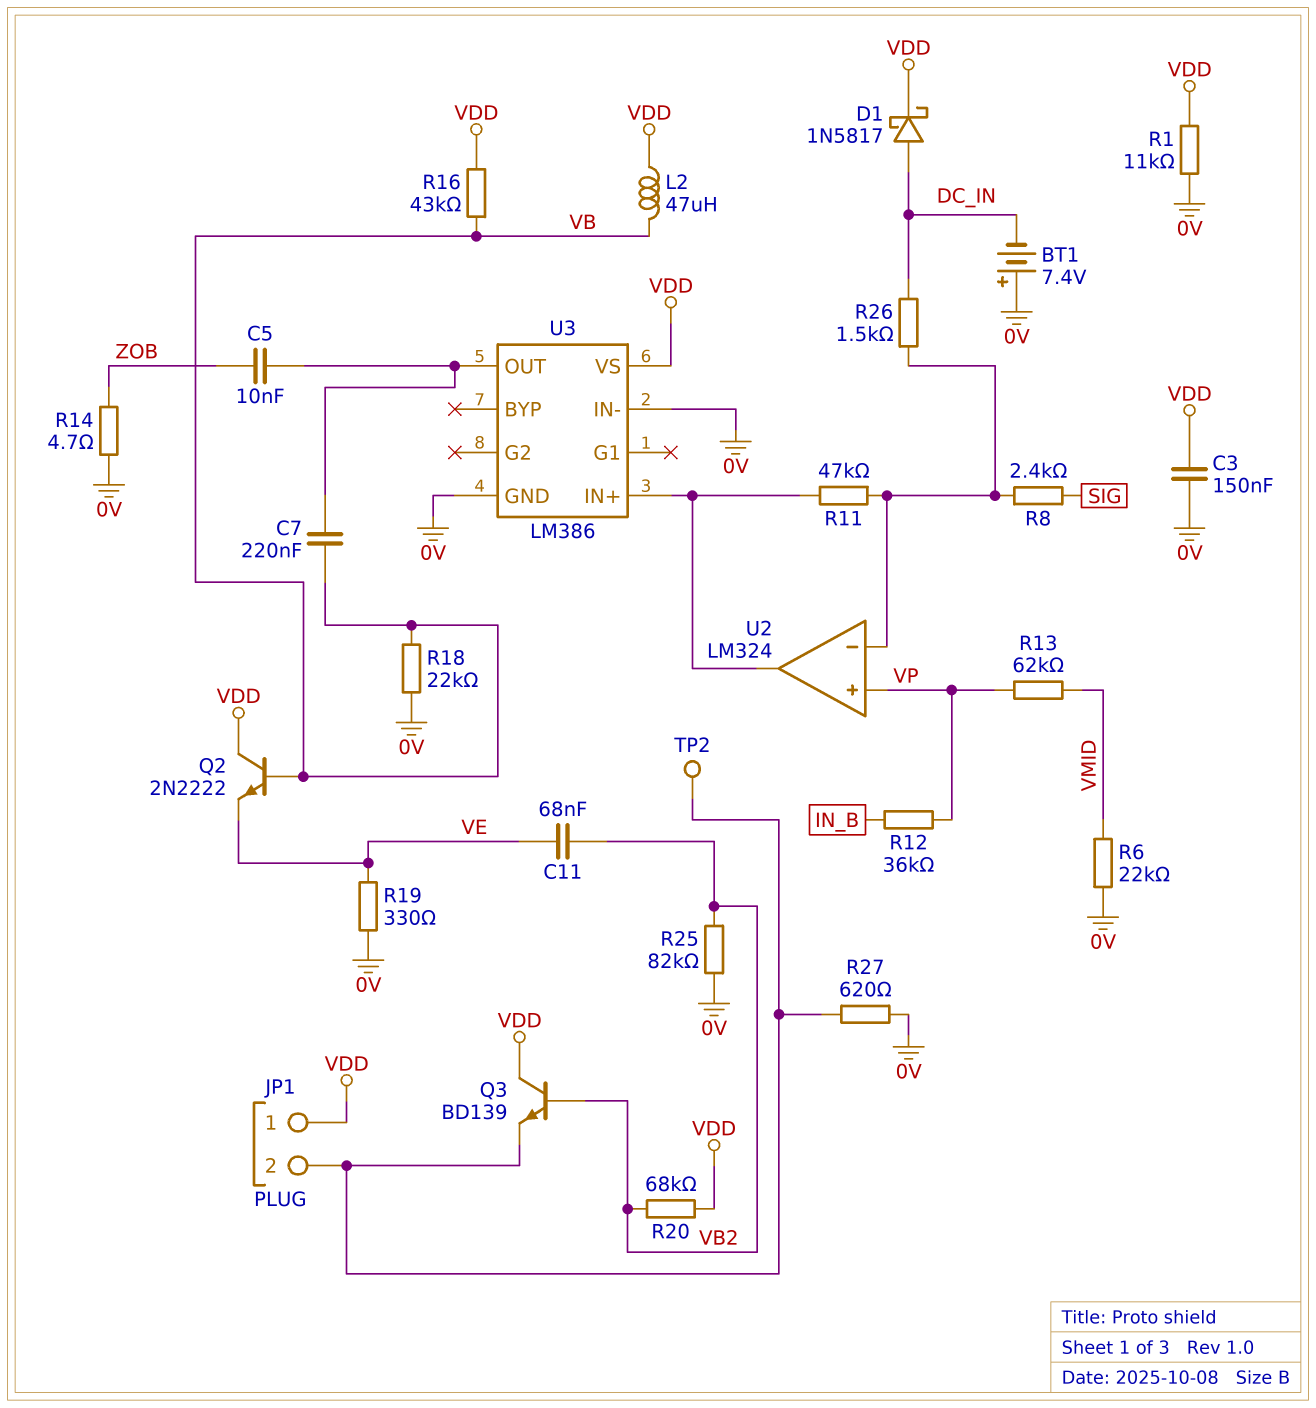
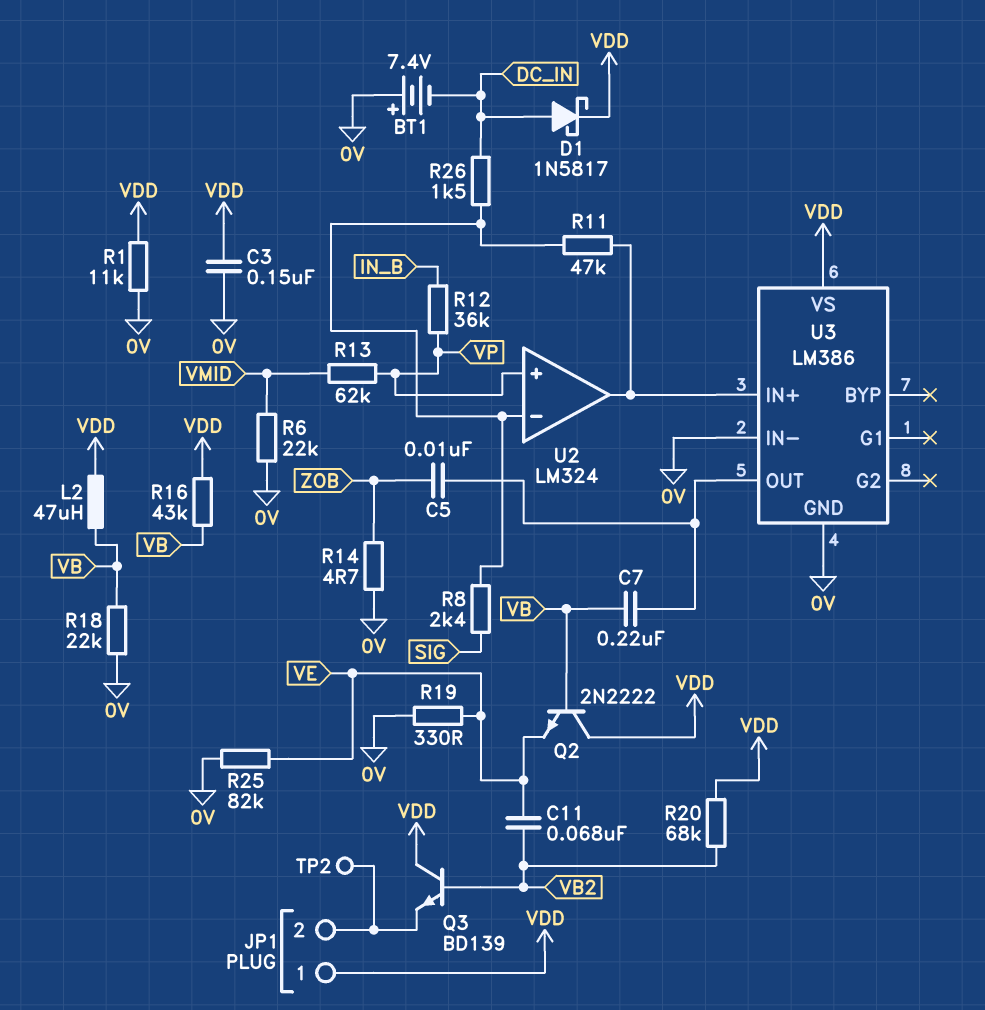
R25: 82k (0V, VB2) -> 82k (0V, VE)
R27: 620 (0V, JP1/2) -> none

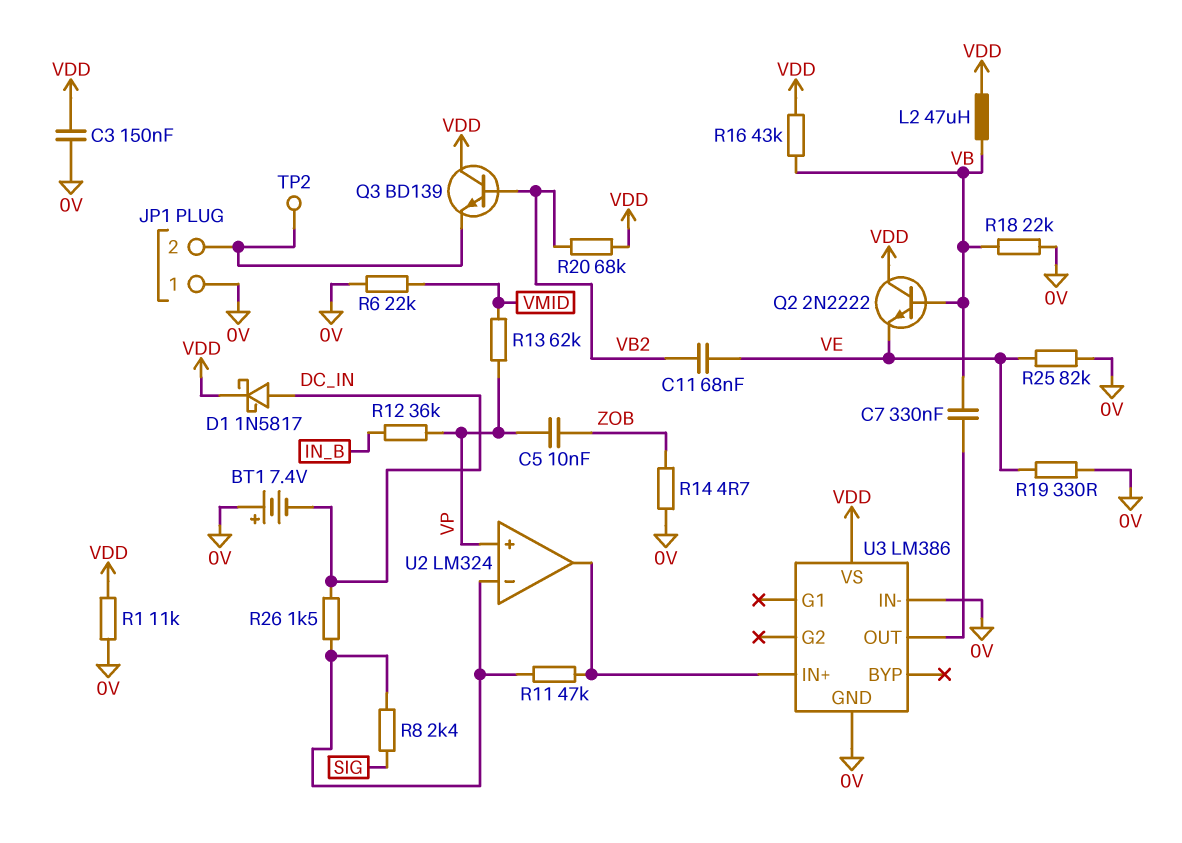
C5: 10nF (U3/OUT, ZOB) -> 10nF (VP, ZOB)
C7: 220nF (U3/OUT, VB) -> 330nF (U3/OUT, VB)
JP1 pin 1: VDD -> 0V

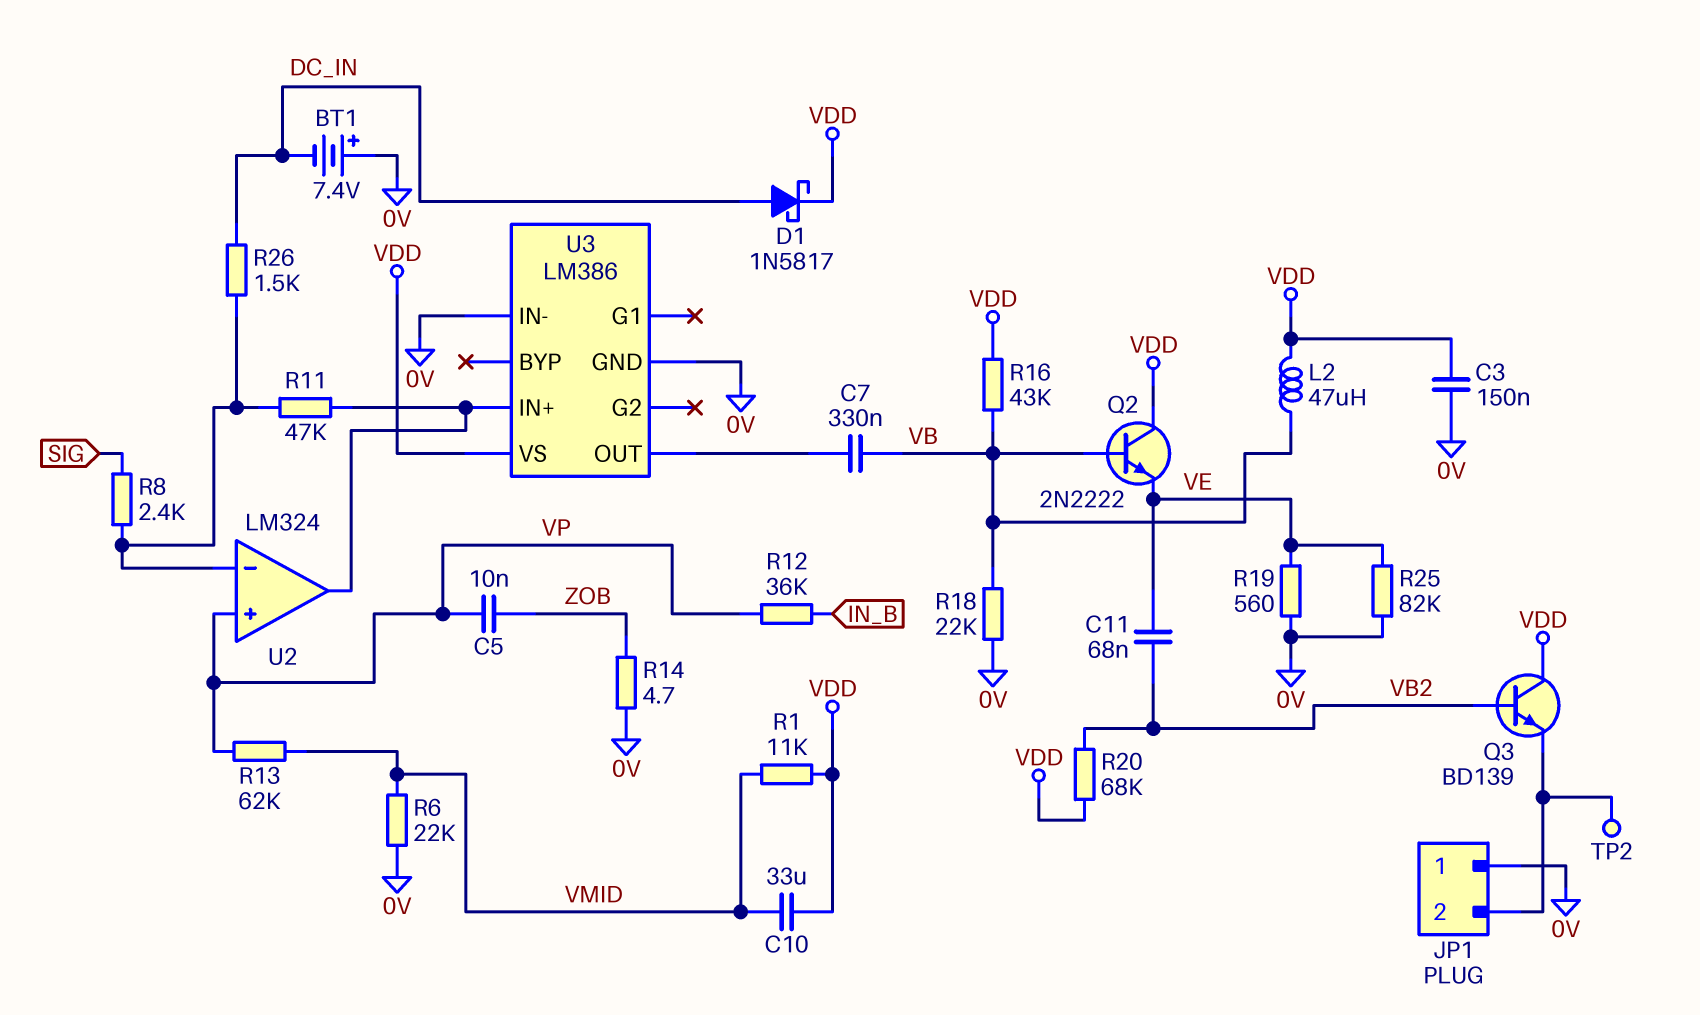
C10: none -> 33uF (VDD, VMID)
R1: 11k (0V, VDD) -> 11k (VDD, VMID)
R19: 330 (0V, VE) -> 560 (0V, VE)

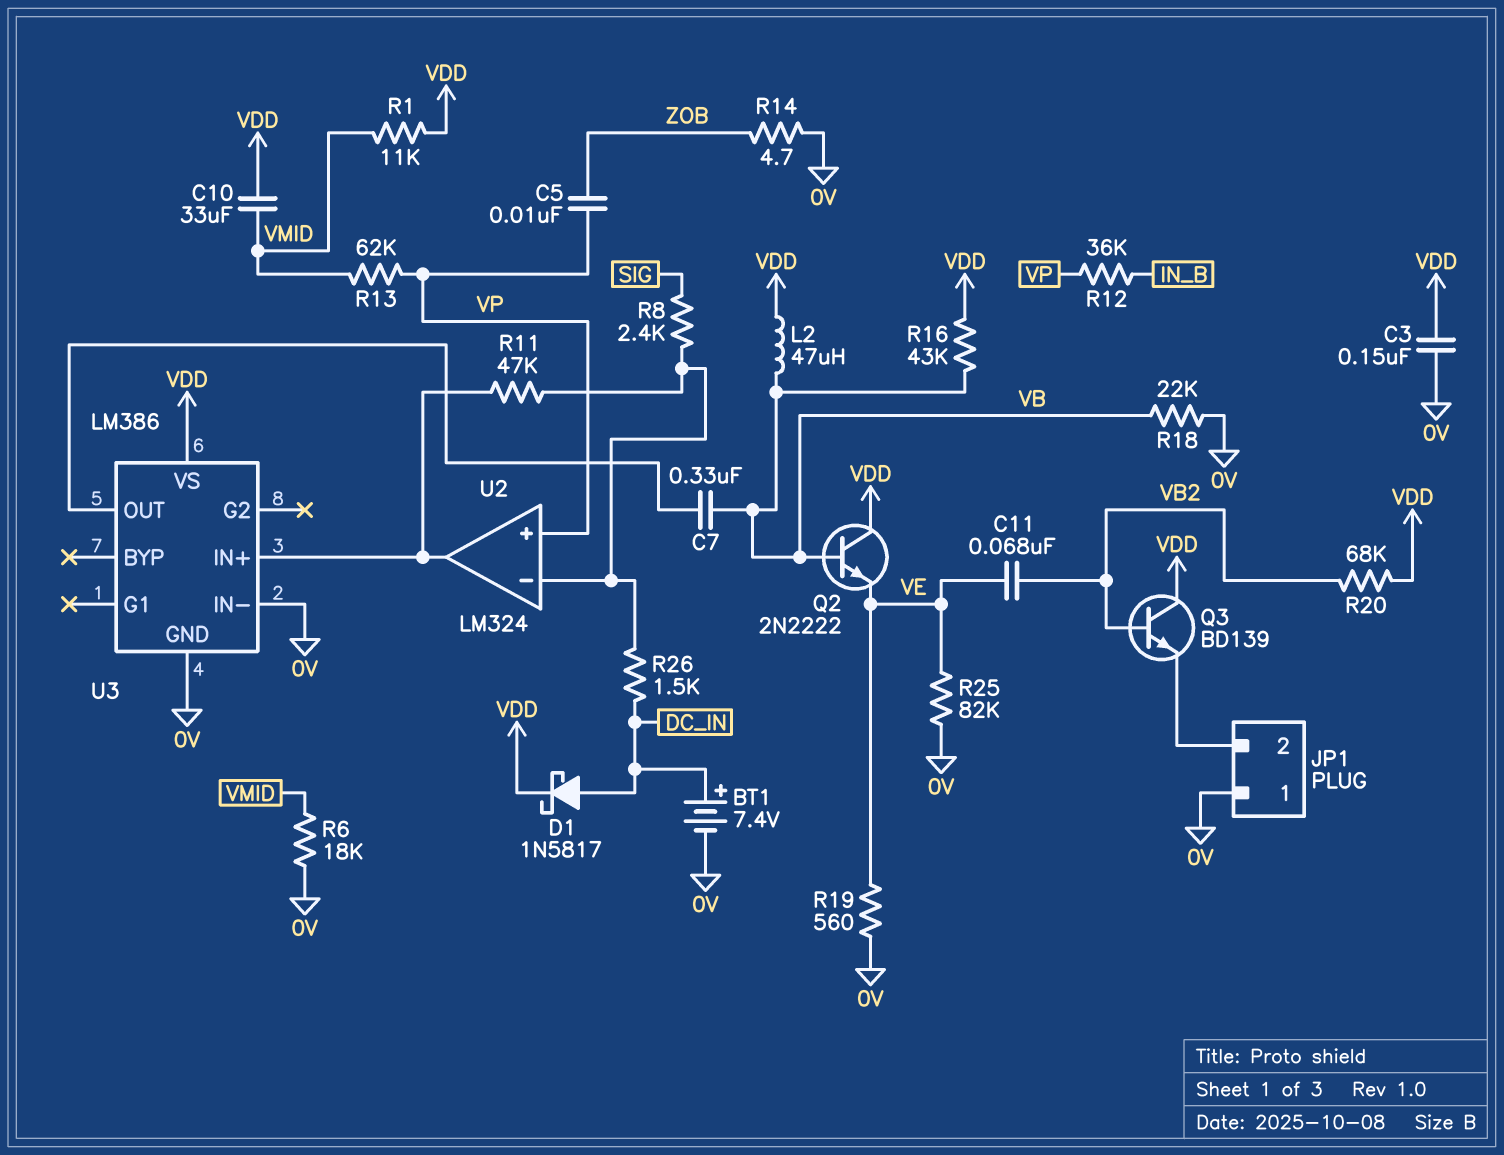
BT1: 7.4V (plus 0V, minus DC_IN) -> 7.4V (plus DC_IN, minus 0V)
R6: 22k (0V, VMID) -> 18k (0V, VMID)
TP2: test point (JP1/2) -> none

